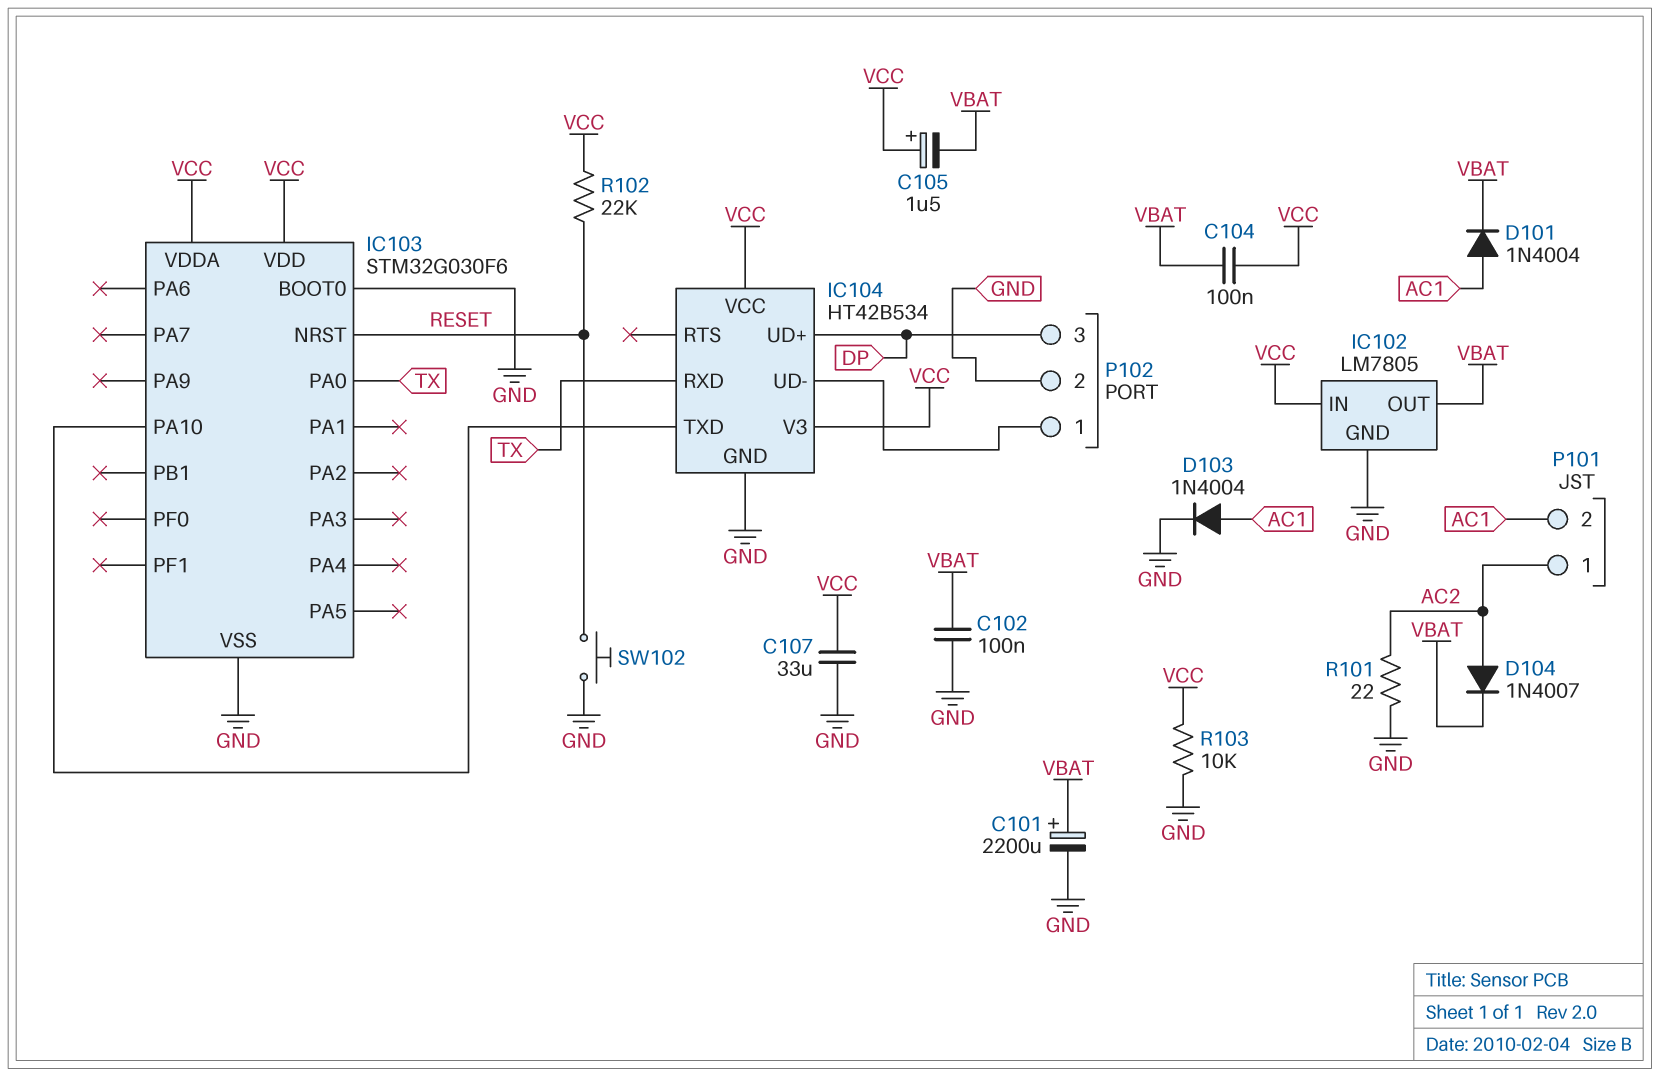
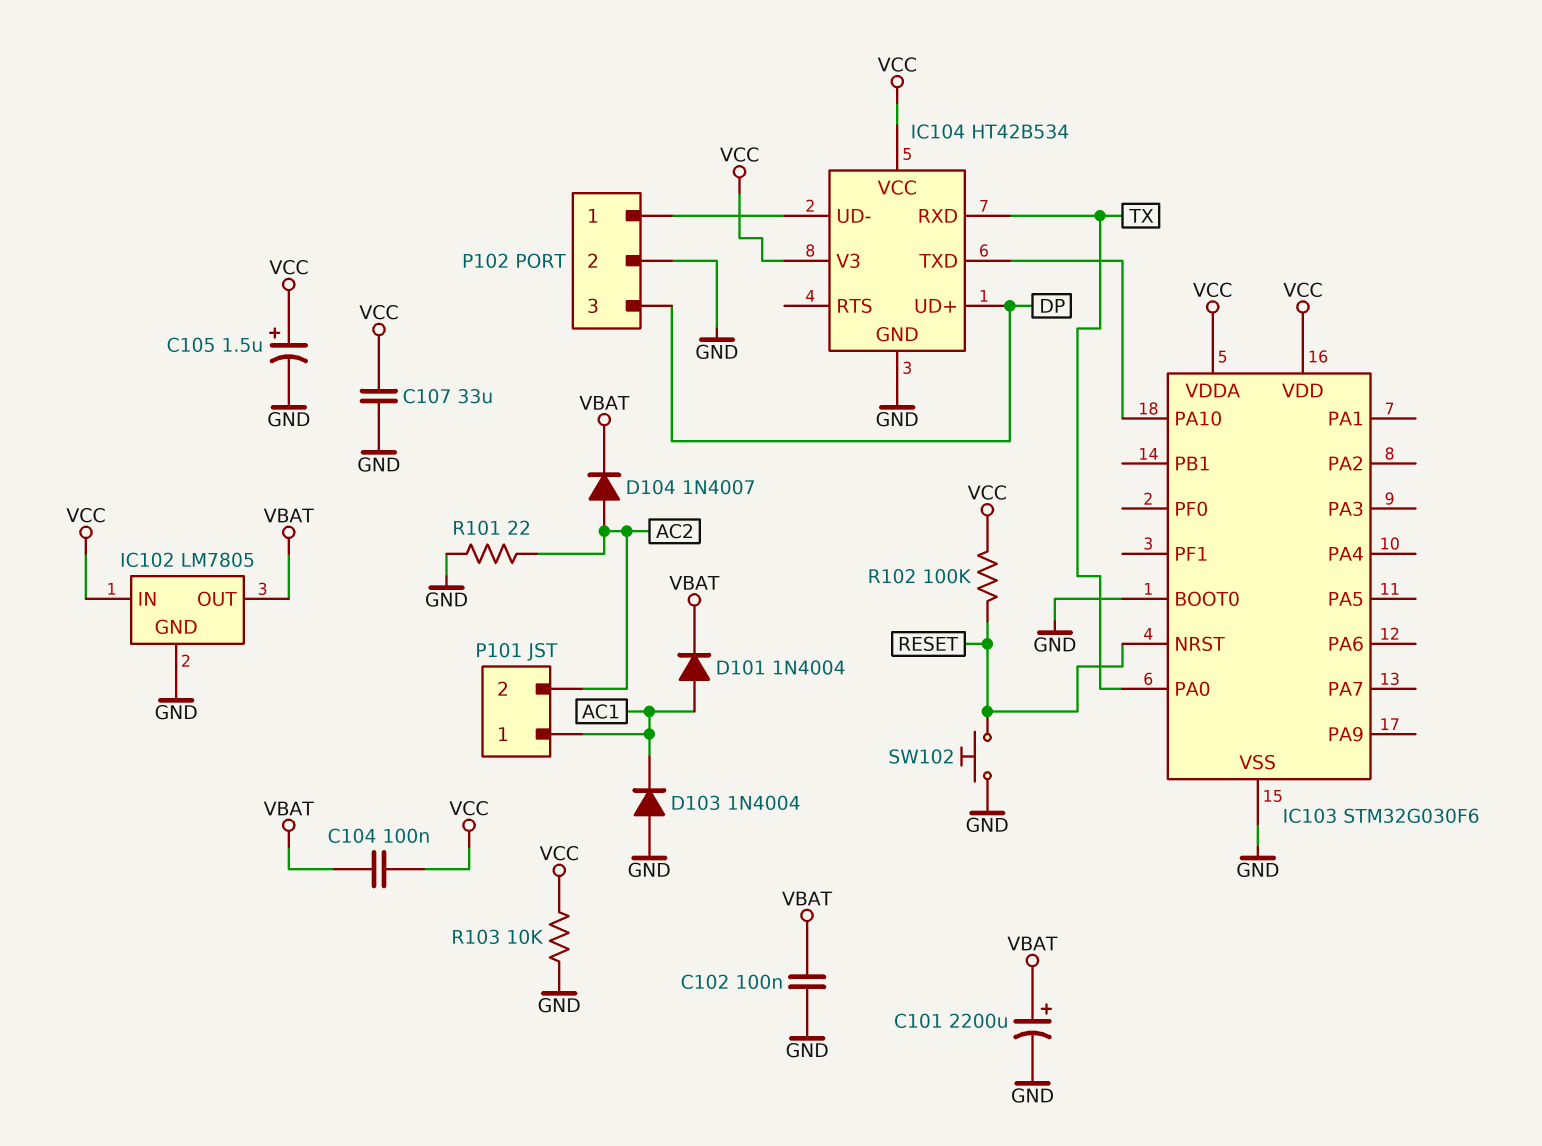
C105: 1.5uF (plus VCC, minus VBAT) -> 1.5uF (plus VCC, minus GND)
D103: diode 1N4004 (A AC1, K GND) -> diode 1N4004 (A GND, K AC1)
P101 pin 1: AC2 -> AC1
P101 pin 2: AC1 -> AC2
R102: 22k (RESET, VCC) -> 100k (RESET, VCC)

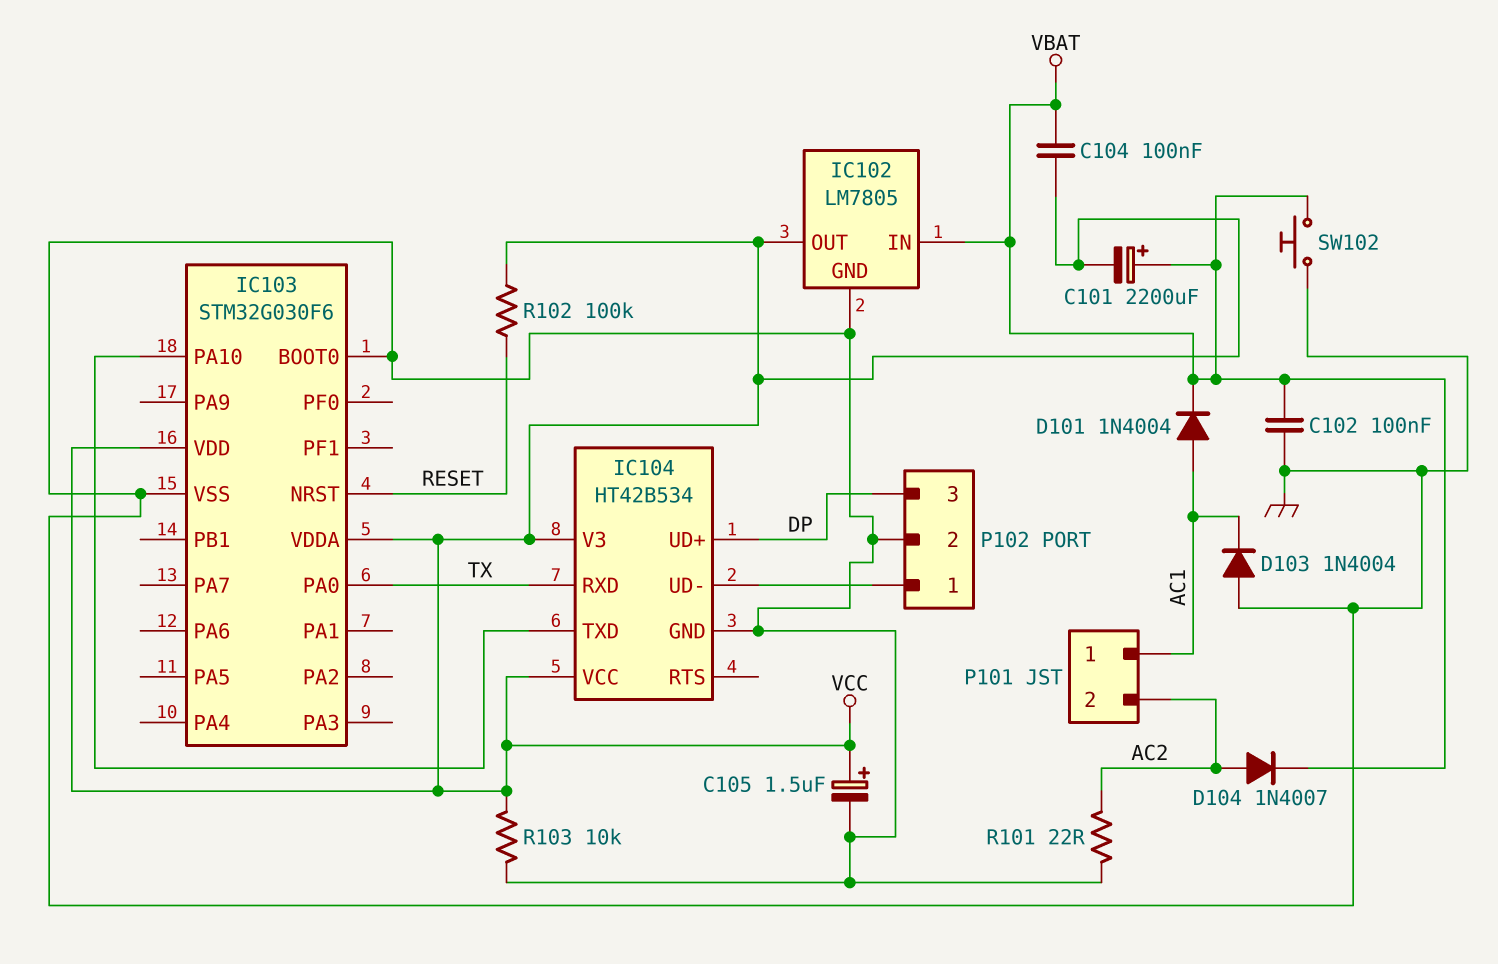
C101: 2200uF (plus VBAT, minus GND) -> 2200uF (plus VBAT, minus VCC)
C107: 33uF (GND, VCC) -> none
IC102 pin IN: VCC -> VBAT
IC102 pin OUT: VBAT -> VCC
SW102: button (GND, RESET) -> button (GND, VBAT)

